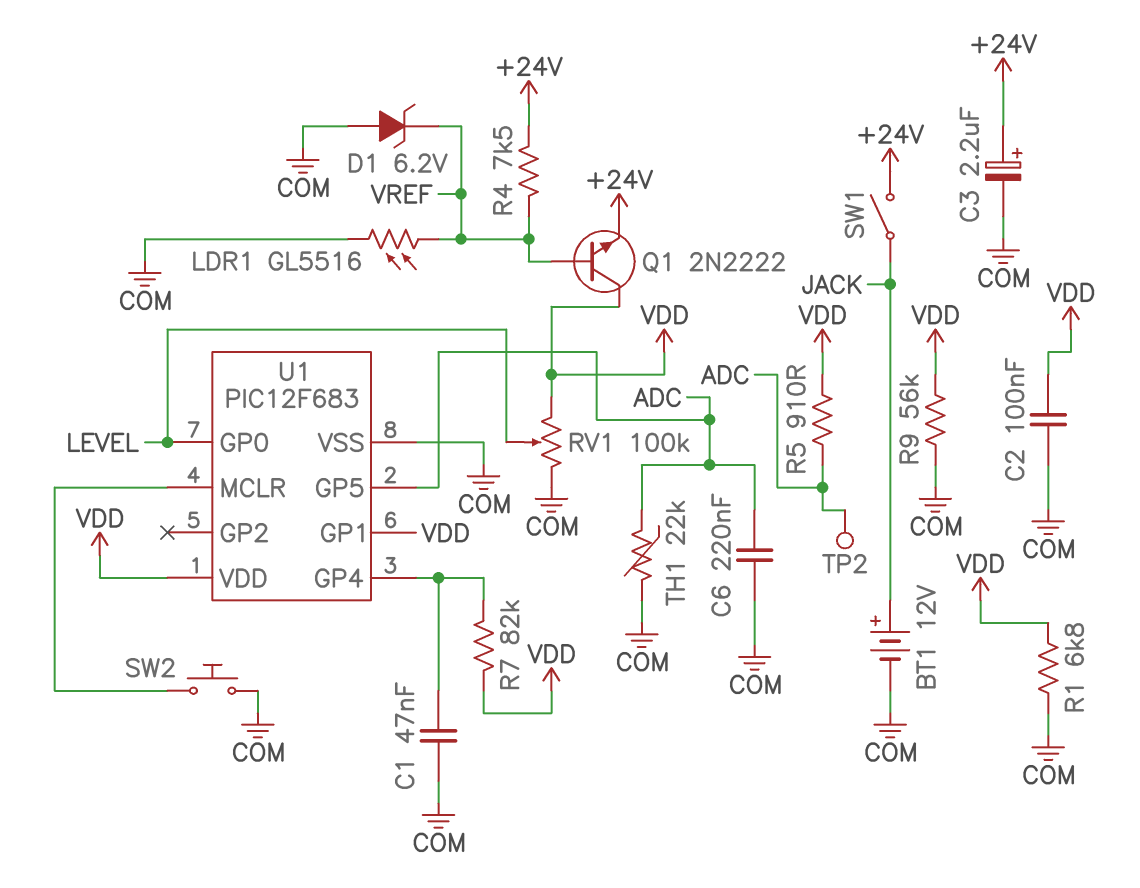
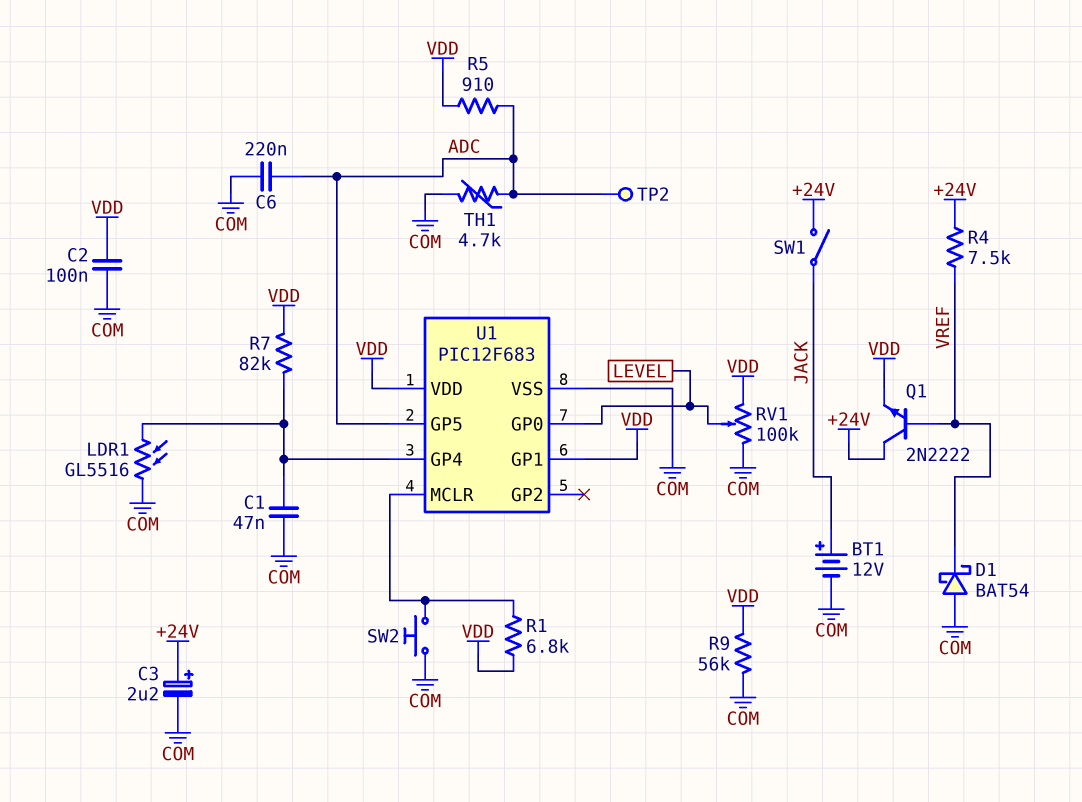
D1: zener 6.2V (A COM, K VREF) -> schottky BAT54 (A COM, K VREF)
LDR1: GL5516 (COM, VREF) -> GL5516 (COM, U1/GP4)
Q1: NPN 2N2222 (B VREF, C VDD, E +24V) -> NPN 2N2222 (B VREF, C +24V, E VDD)
R1: 6.8k (COM, VDD) -> 6.8k (U1/MCLR, VDD)
TH1: 22k (ADC, COM) -> 4.7k (ADC, COM)

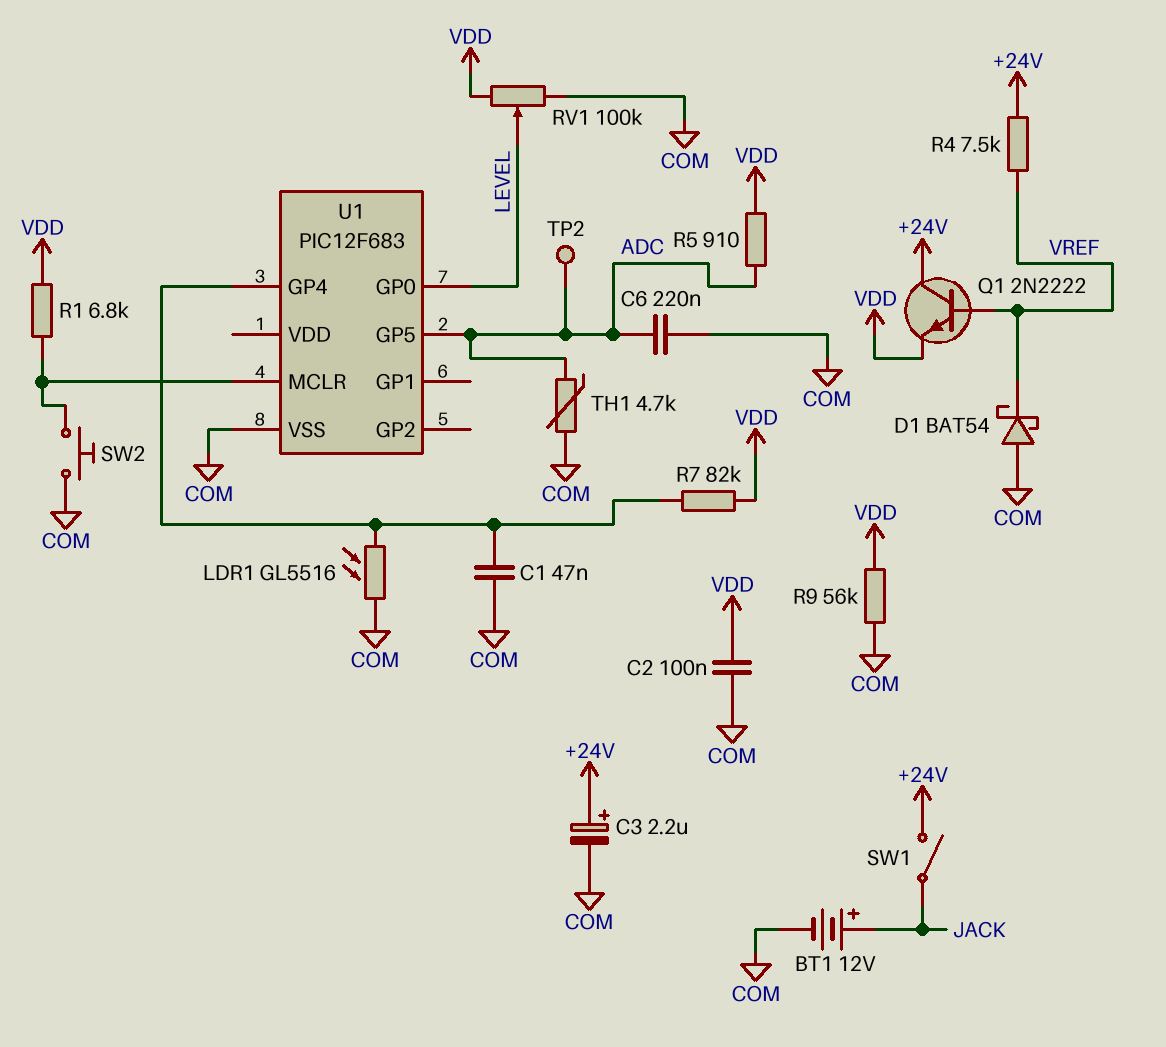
U1 pin GP1: VDD -> none
U1 pin VDD: VDD -> none

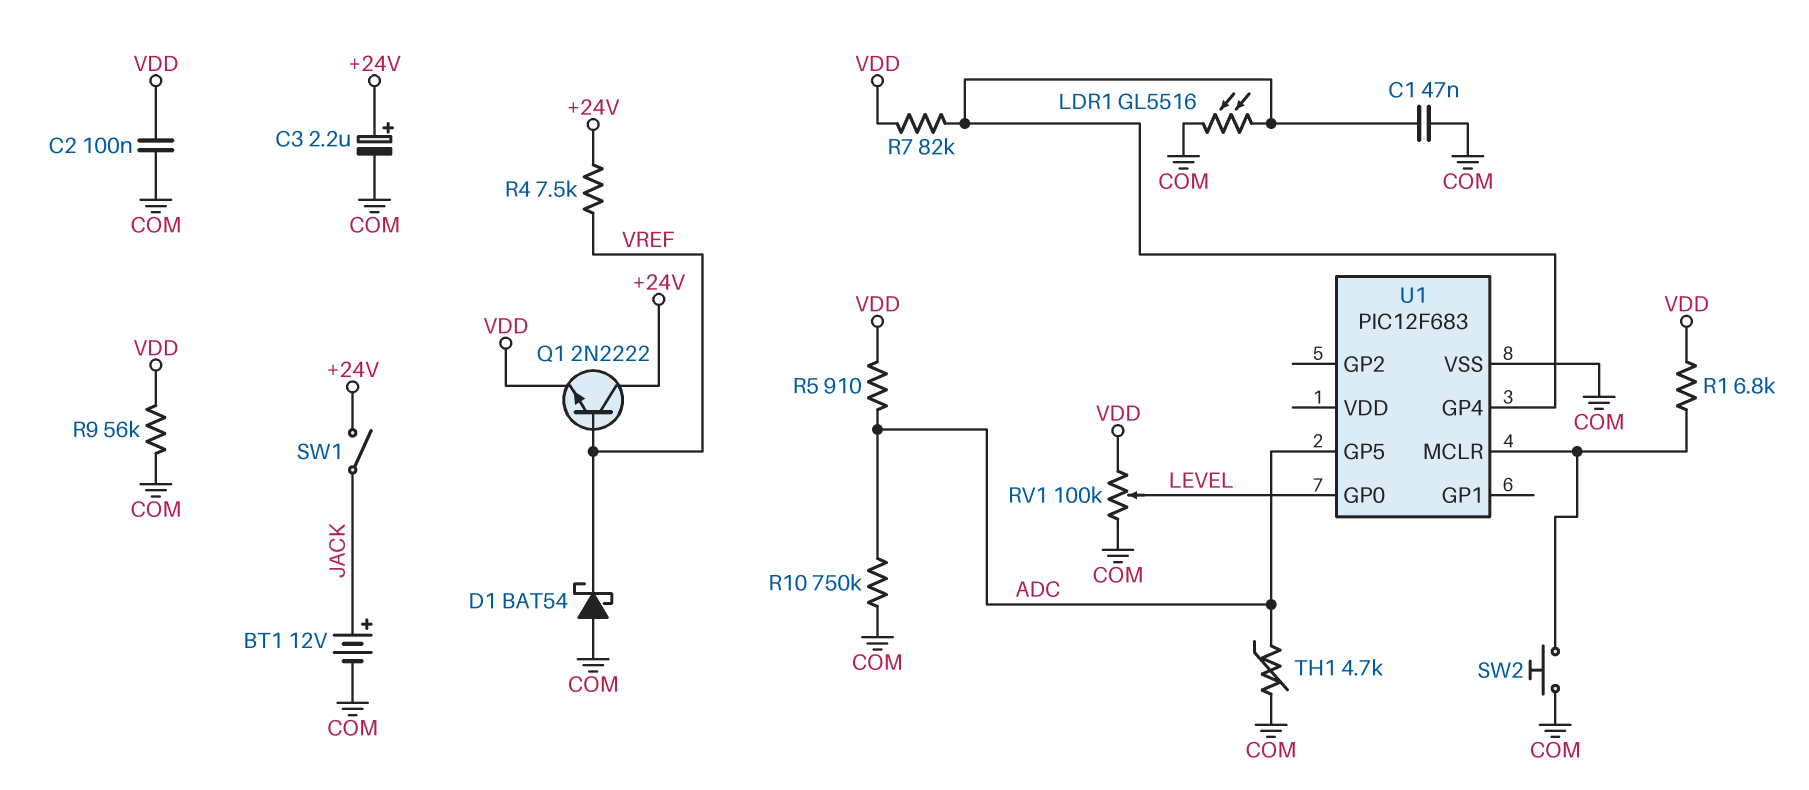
C6: 220nF (ADC, COM) -> none
R10: none -> 750k (ADC, COM)
TP2: test point (ADC) -> none

